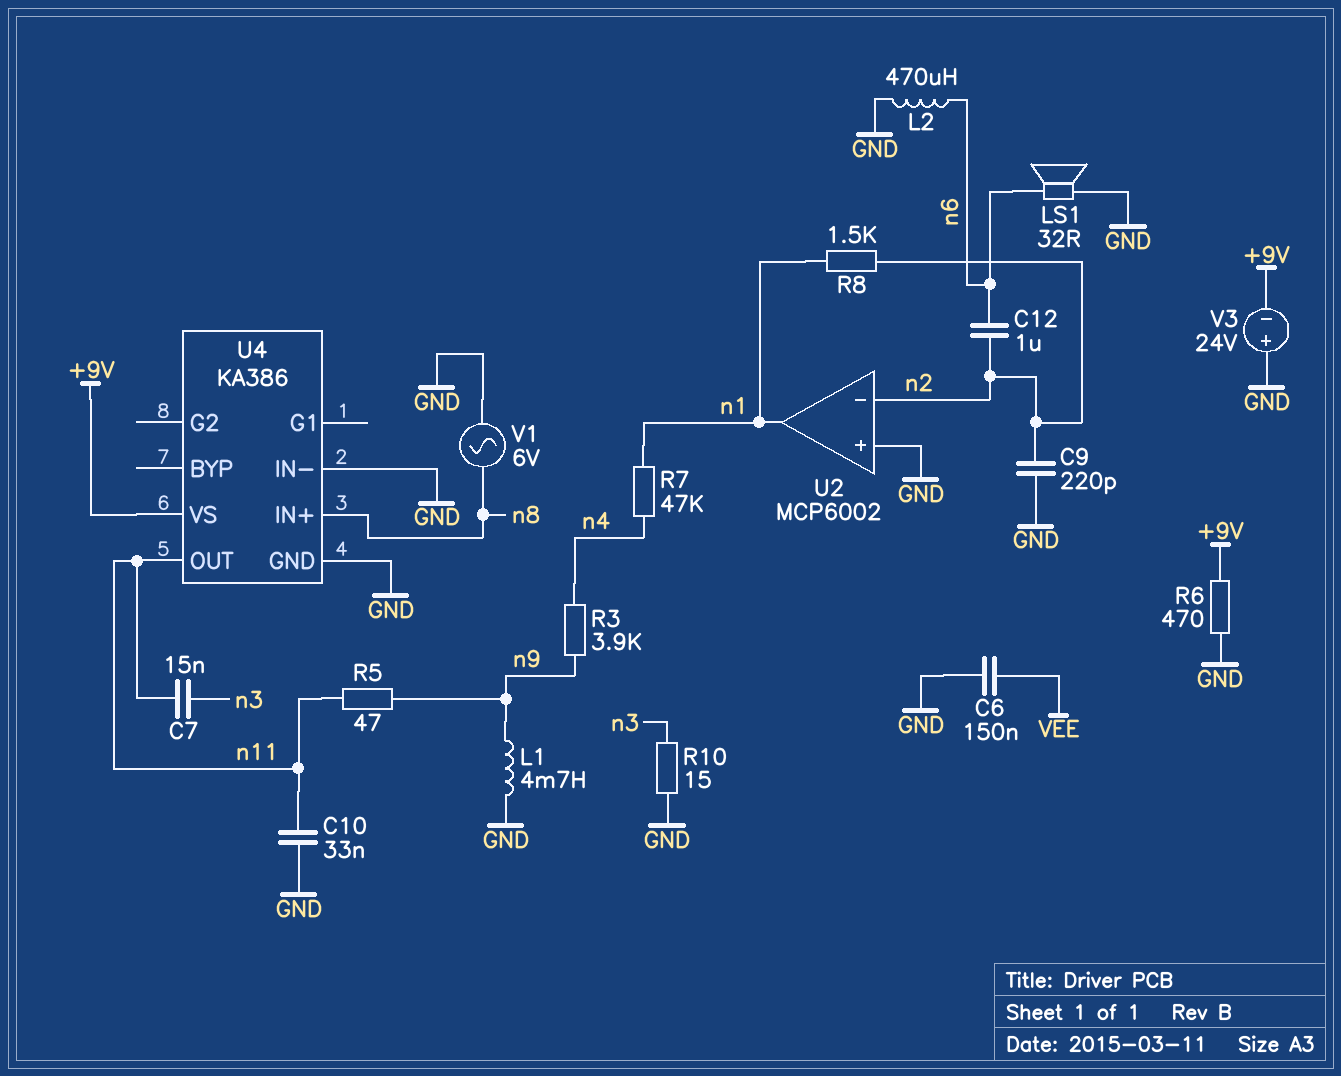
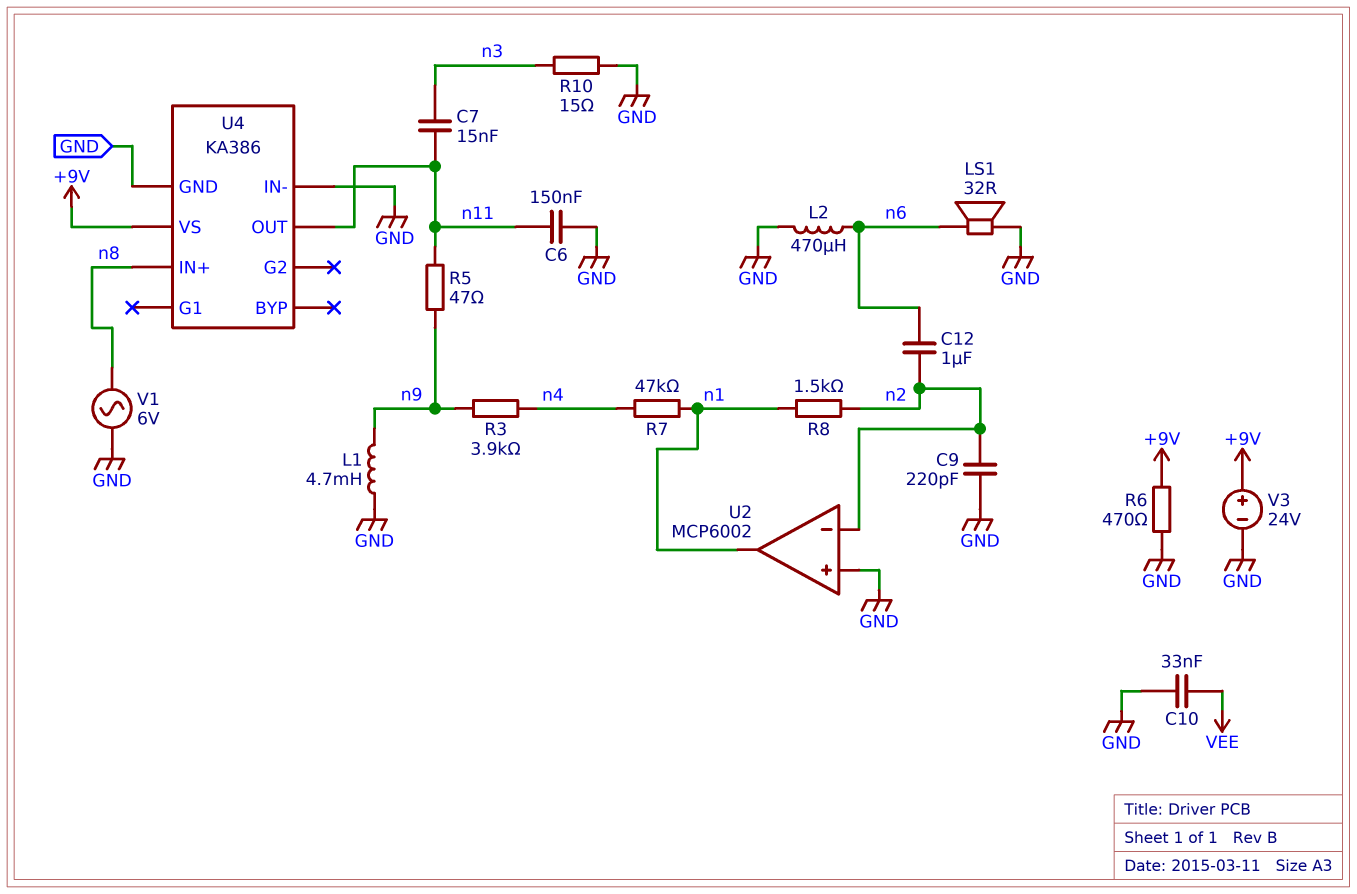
C6: 150nF (GND, VEE) -> 150nF (GND, n11)
C10: 33nF (GND, n11) -> 33nF (GND, VEE)
V3: 24V (plus GND, minus +9V) -> 24V (plus +9V, minus GND)

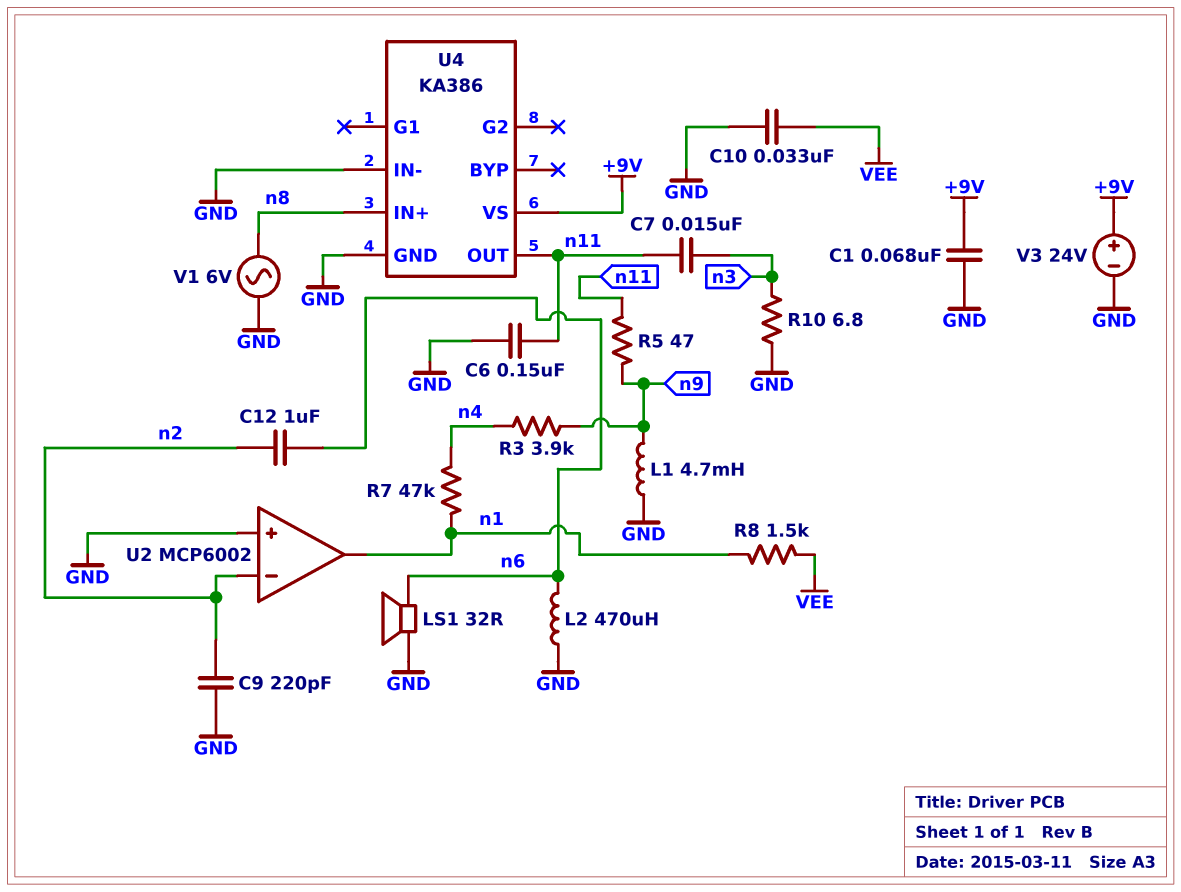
C1: none -> 68nF (+9V, GND)
R6: 470 (+9V, GND) -> none
R8: 1.5k (n1, n2) -> 1.5k (VEE, n1)
R10: 15 (GND, n3) -> 6.8 (GND, n3)

